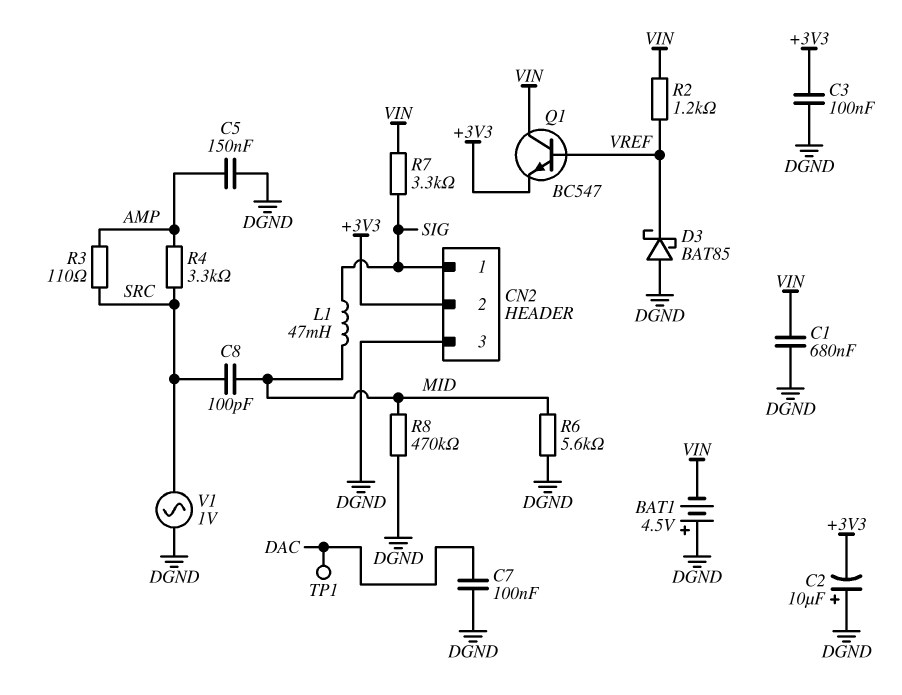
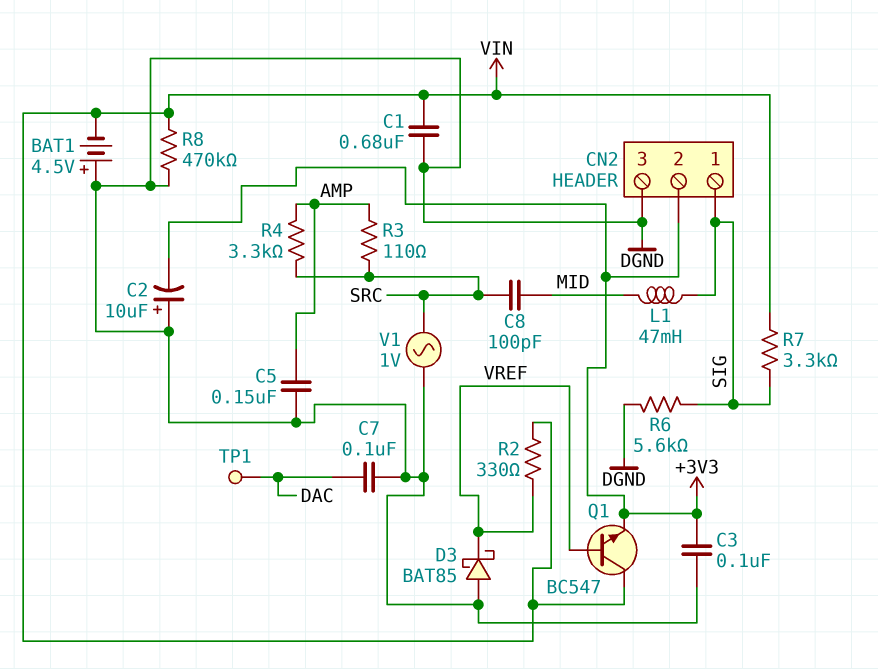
R2: 1.2k (VIN, VREF) -> 330 (VIN, VREF)
R6: 5.6k (DGND, MID) -> 5.6k (DGND, SIG)
R8: 470k (DGND, MID) -> 470k (DGND, VIN)

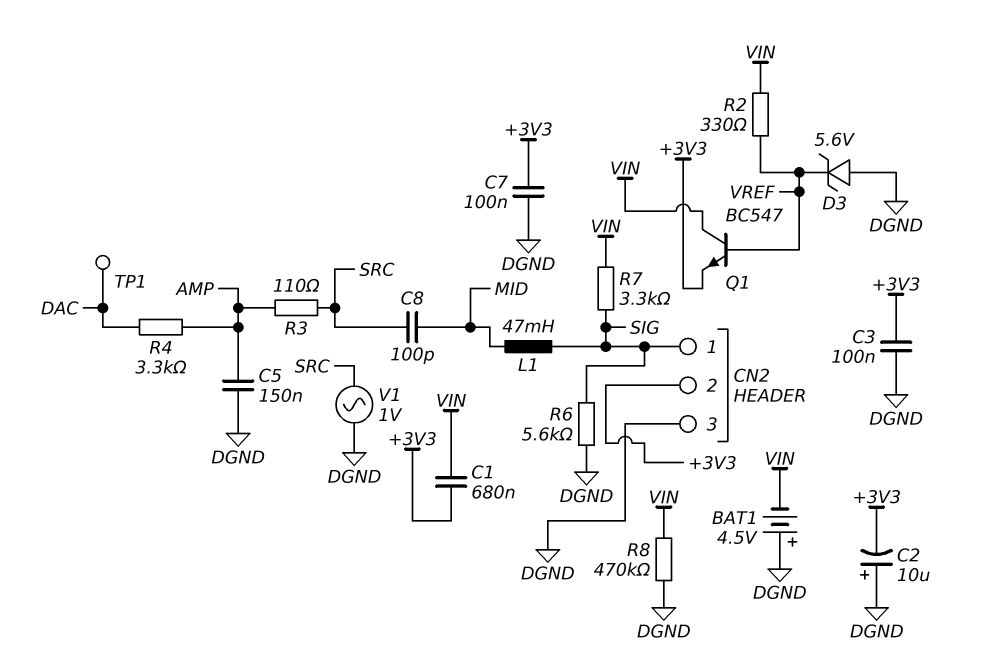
C1: 680nF (DGND, VIN) -> 680nF (+3V3, VIN)
C7: 100nF (DAC, DGND) -> 100nF (+3V3, DGND)
D3: schottky BAT85 (A DGND, K VREF) -> zener 5.6V (A DGND, K VREF)
R4: 3.3k (AMP, SRC) -> 3.3k (AMP, DAC)

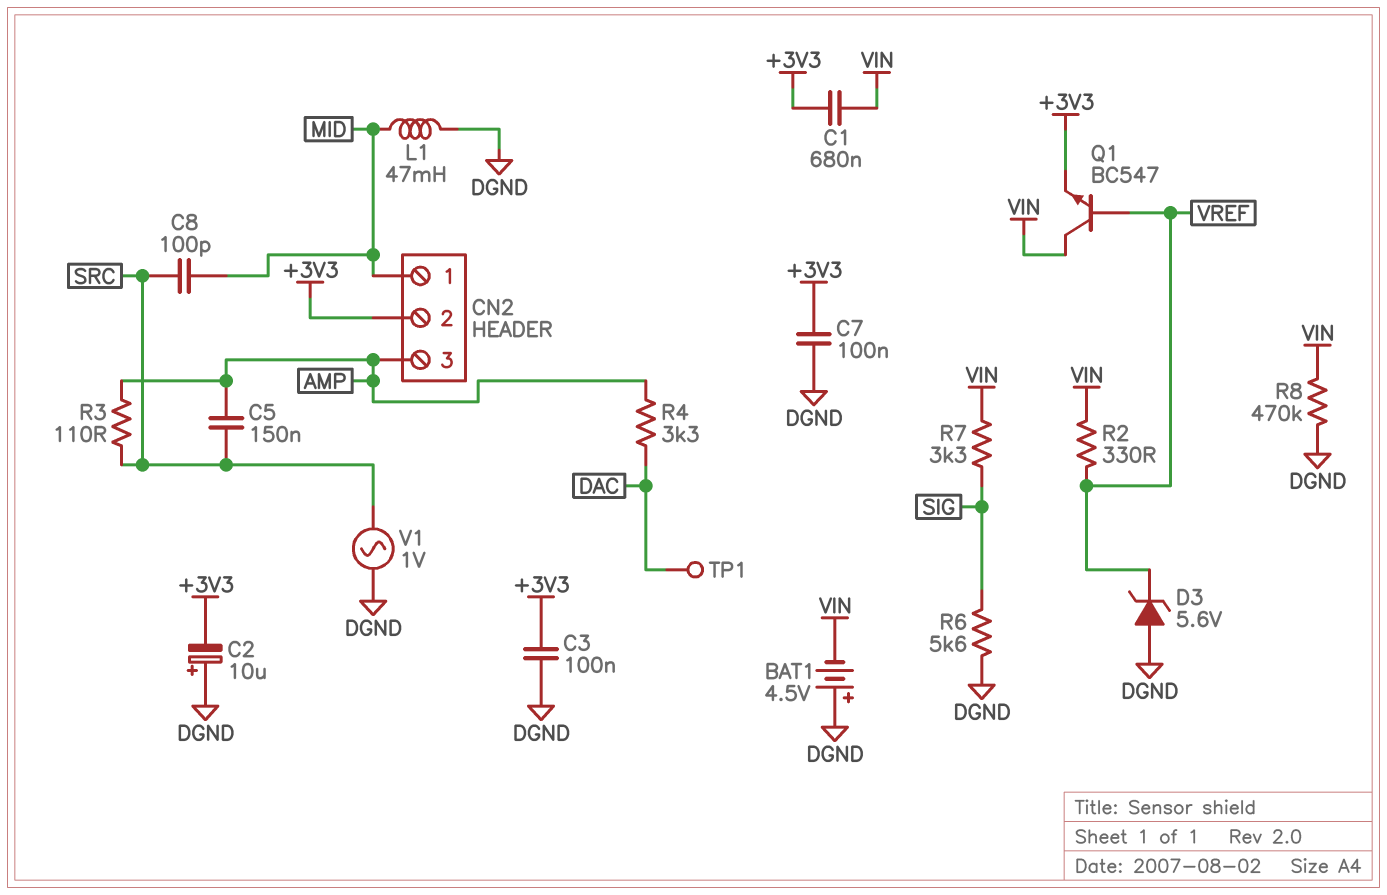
C5: 150nF (AMP, DGND) -> 150nF (AMP, SRC)
CN2 pin 1: SIG -> MID
CN2 pin 3: DGND -> AMP
L1: 47mH (MID, SIG) -> 47mH (DGND, MID)

